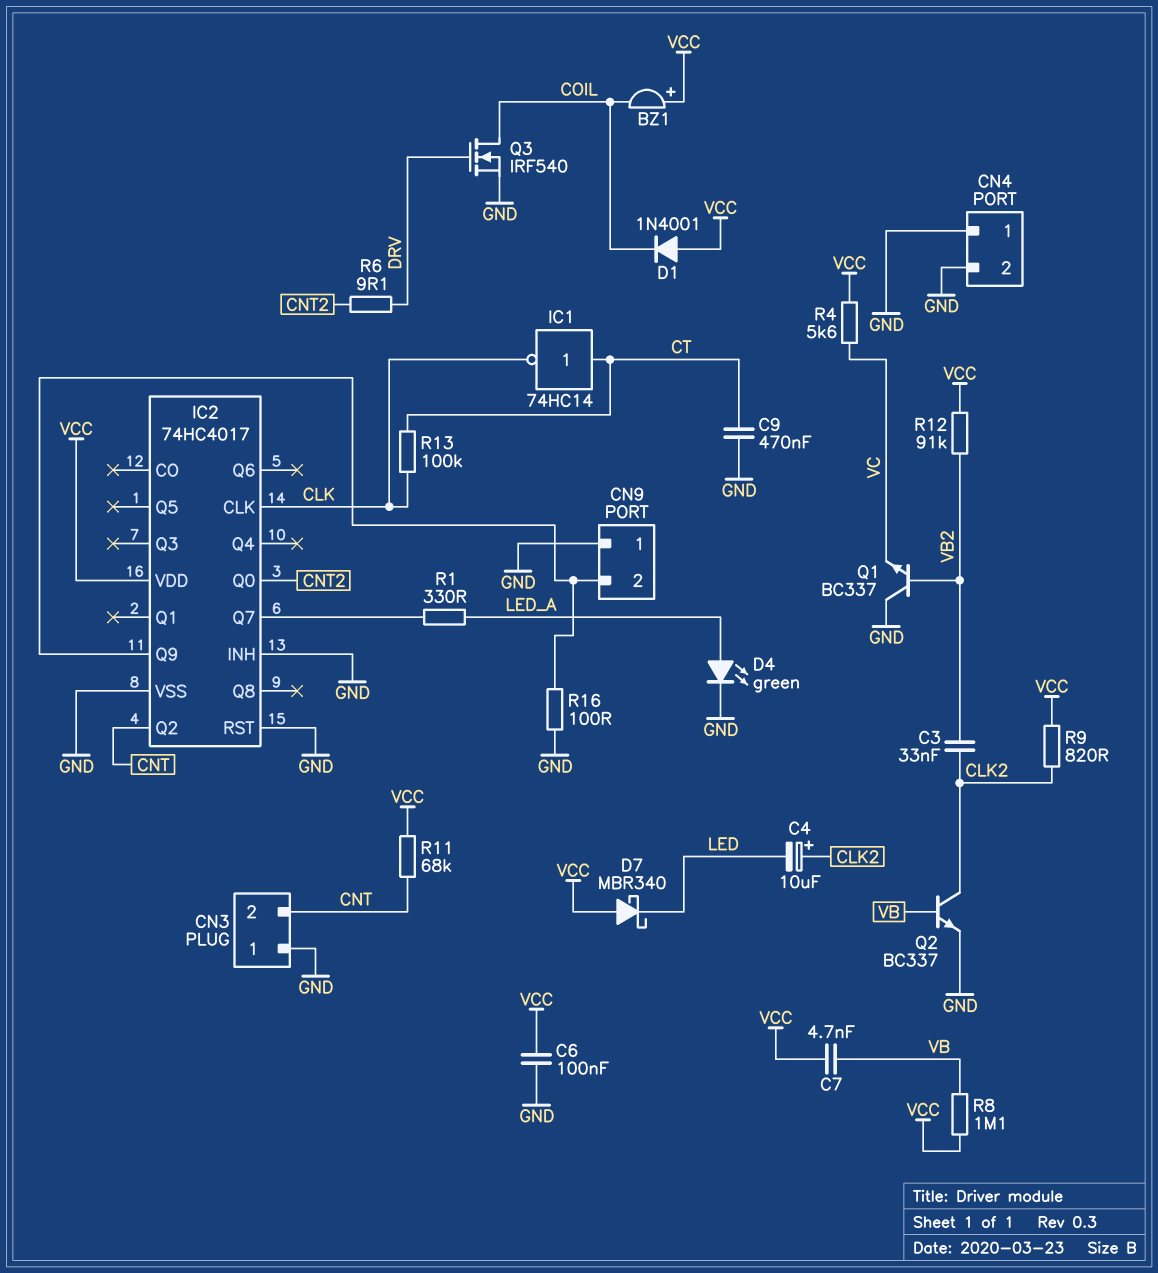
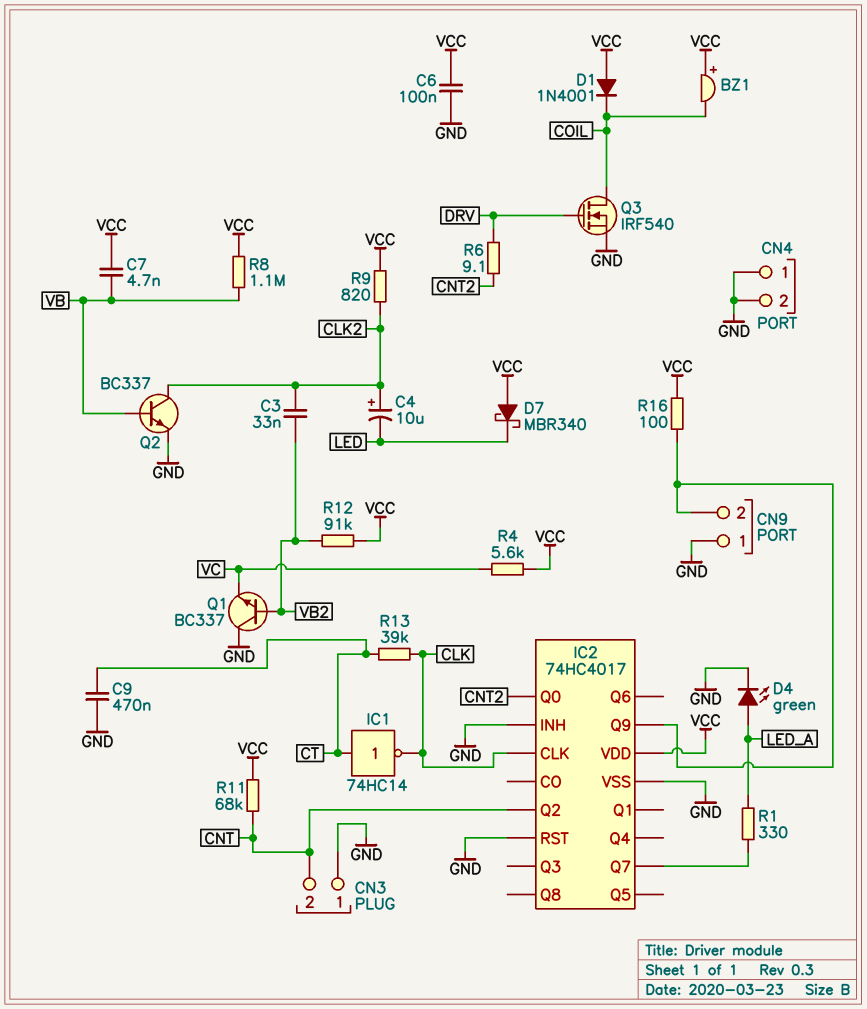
R13: 100k (CLK, CT) -> 39k (CLK, CT)
R16: 100 (CN9/2, GND) -> 100 (CN9/2, VCC)

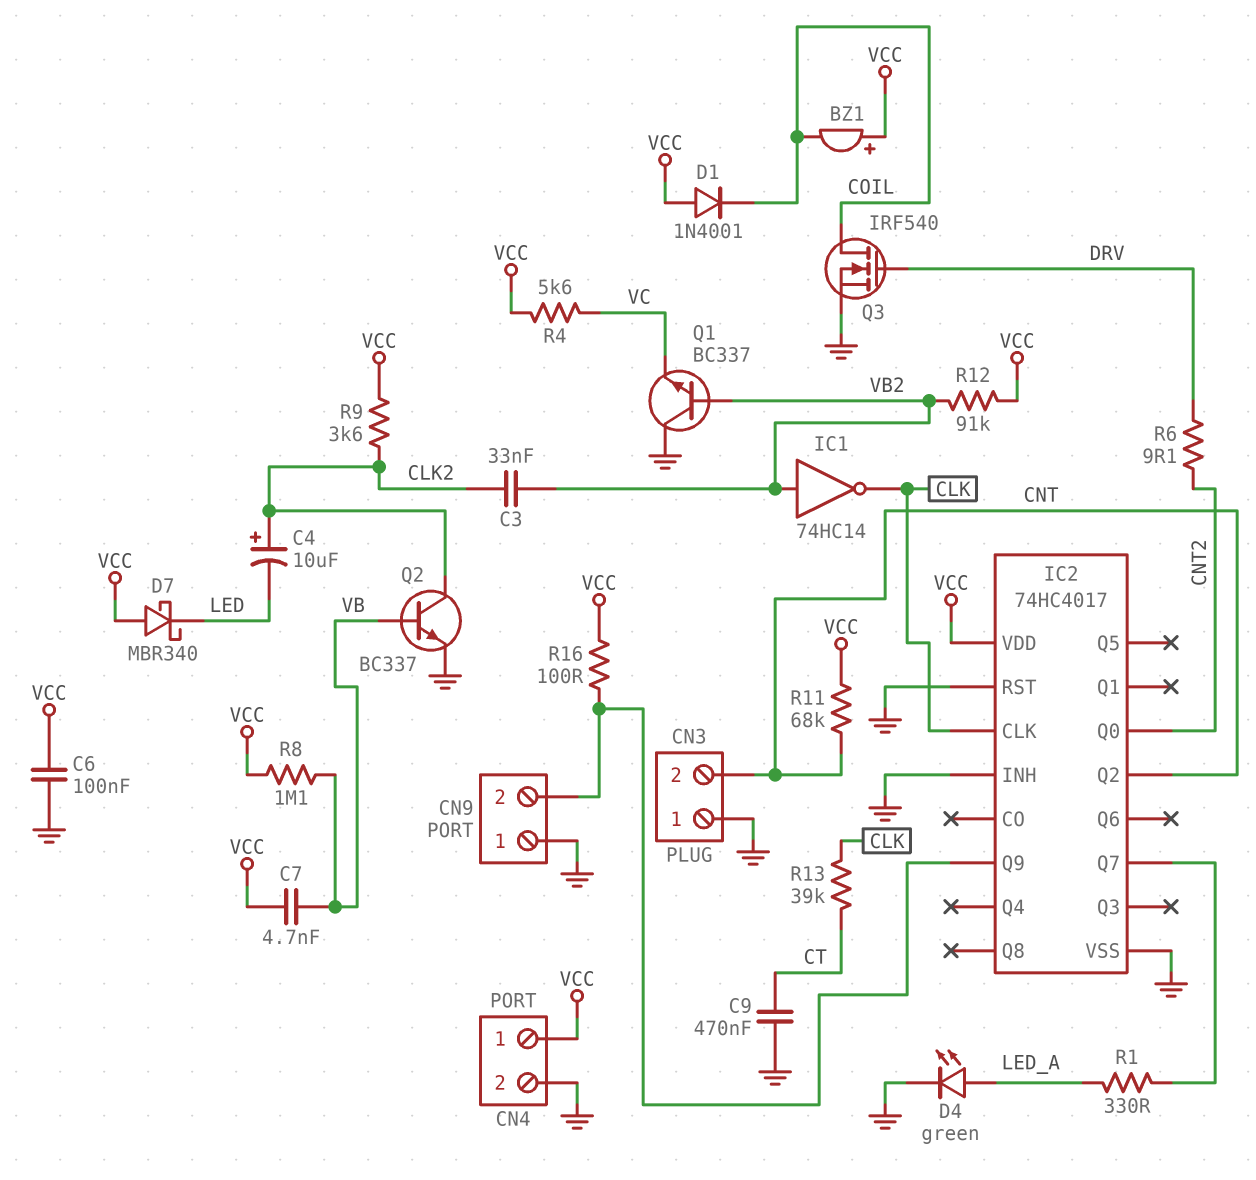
CN4 pin 1: GND -> VCC
IC1: NOT 74HC14 (in CT, out CLK) -> NOT 74HC14 (in VB2, out CLK)
R9: 820 (CLK2, VCC) -> 3.6k (CLK2, VCC)

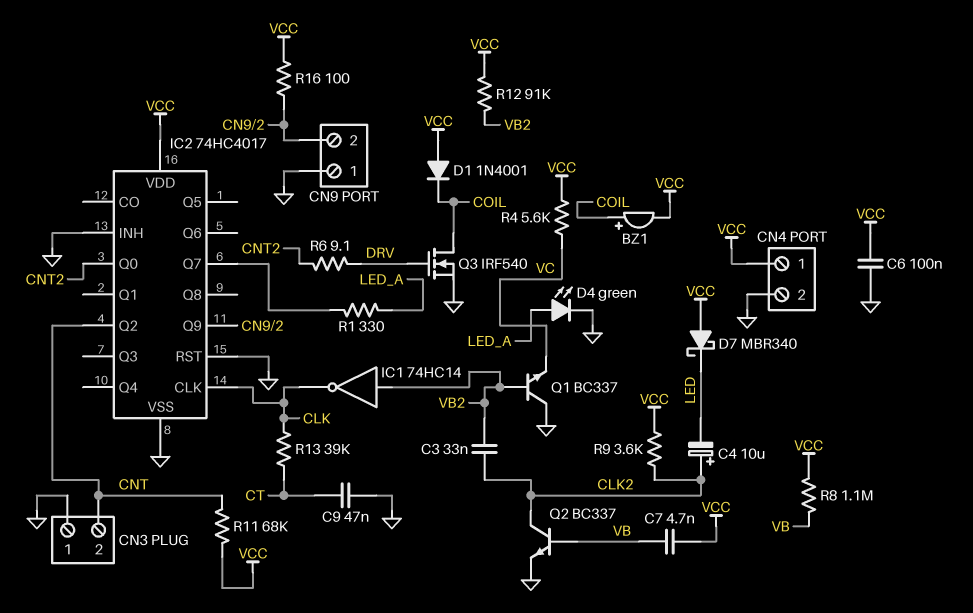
BZ1: buzzer (plus VCC, minus COIL) -> buzzer (plus COIL, minus VCC)
C9: 470nF (CT, GND) -> 47nF (CT, GND)

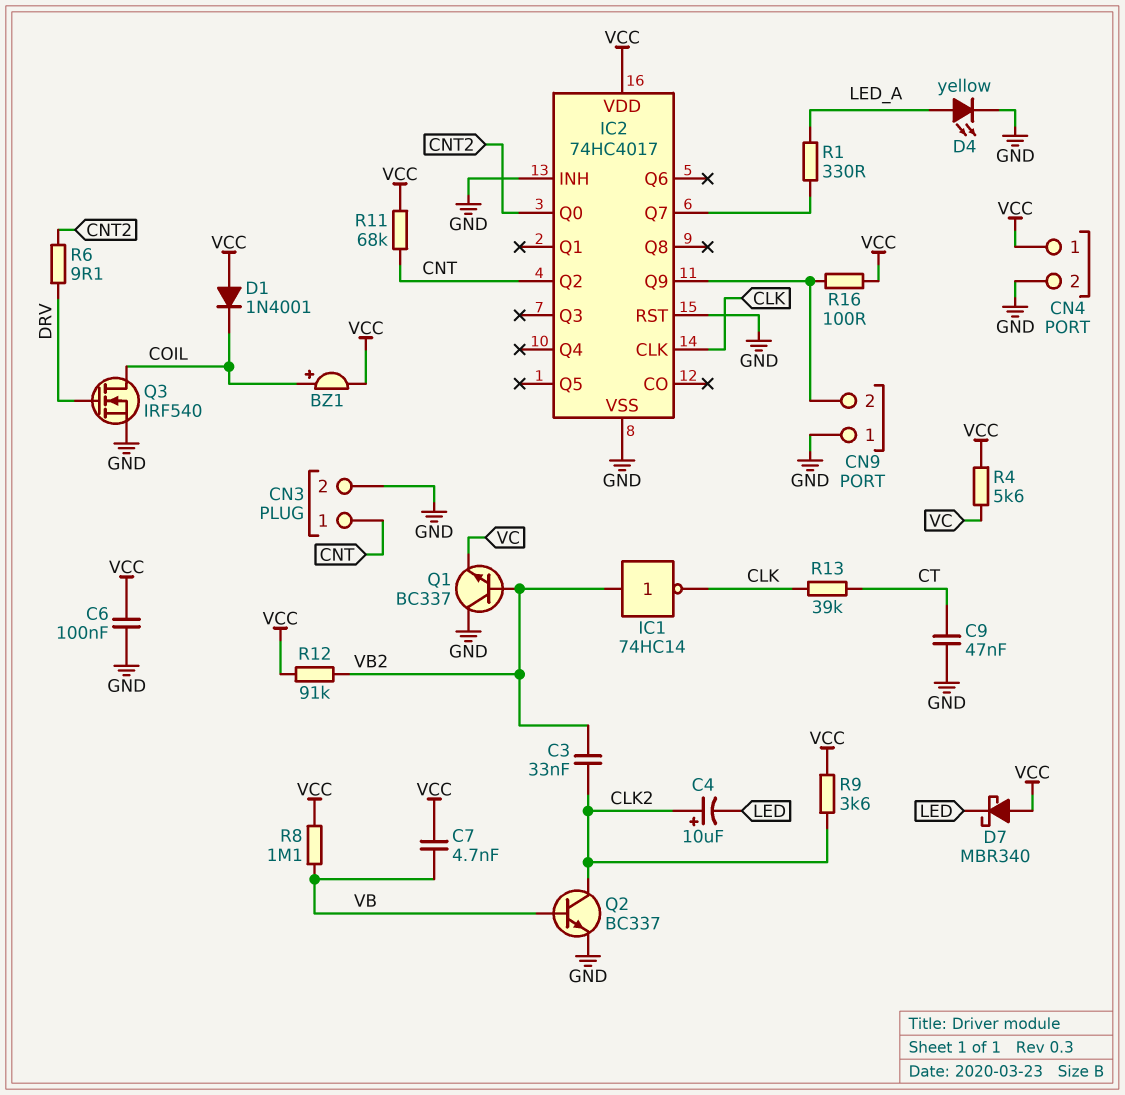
CN3 pin 1: GND -> CNT
CN3 pin 2: CNT -> GND
D4: LED green (A LED_A, K GND) -> LED yellow (A LED_A, K GND)

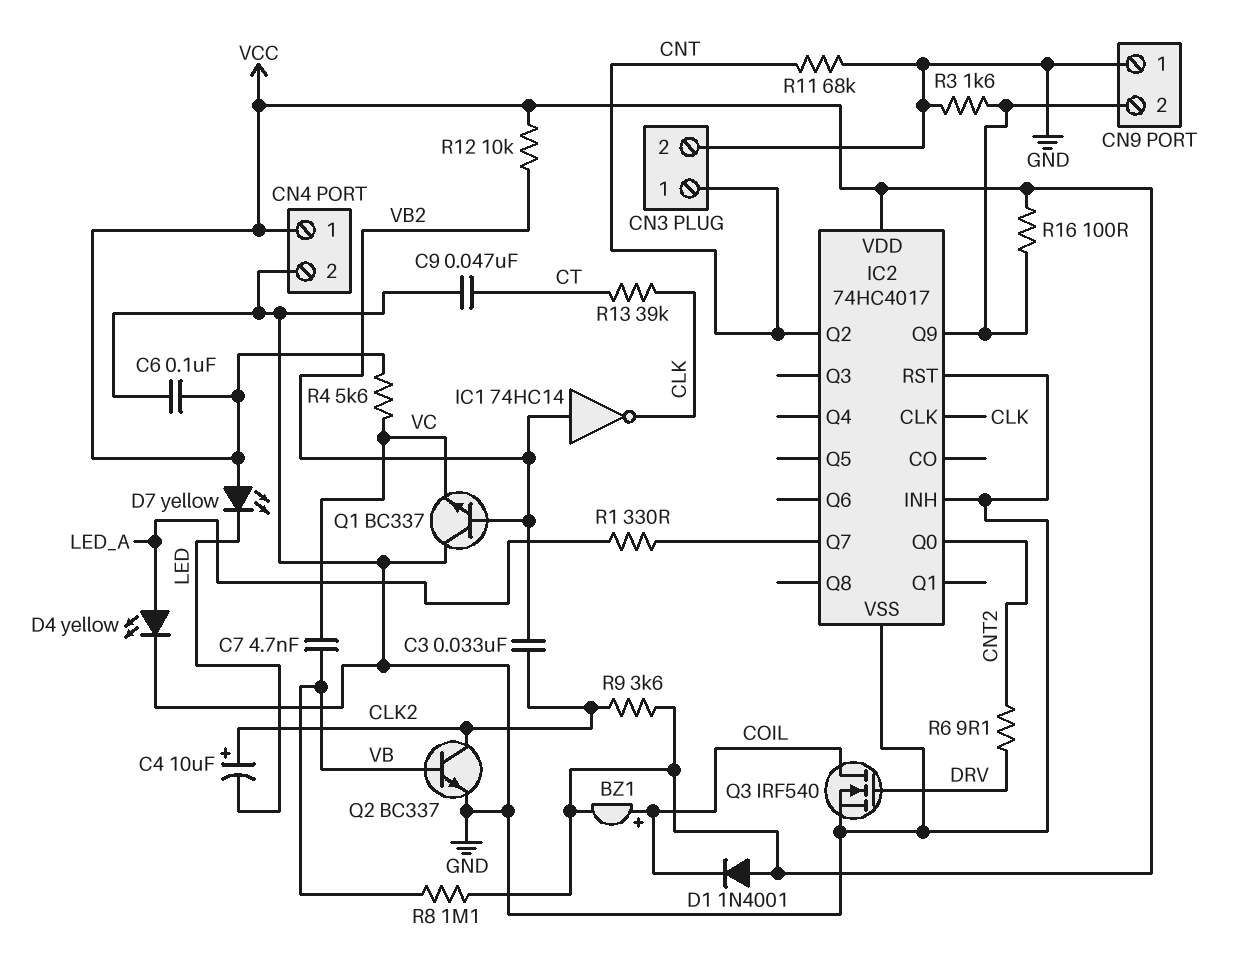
C7: 4.7nF (VB, VCC) -> 4.7nF (VB, VC)
D7: schottky MBR340 (A VCC, K LED) -> LED yellow (A VCC, K LED)
R3: none -> 1.6k (CN9/2, GND)
R11: 68k (CNT, VCC) -> 68k (CNT, GND)
R12: 91k (VB2, VCC) -> 10k (VB2, VCC)

